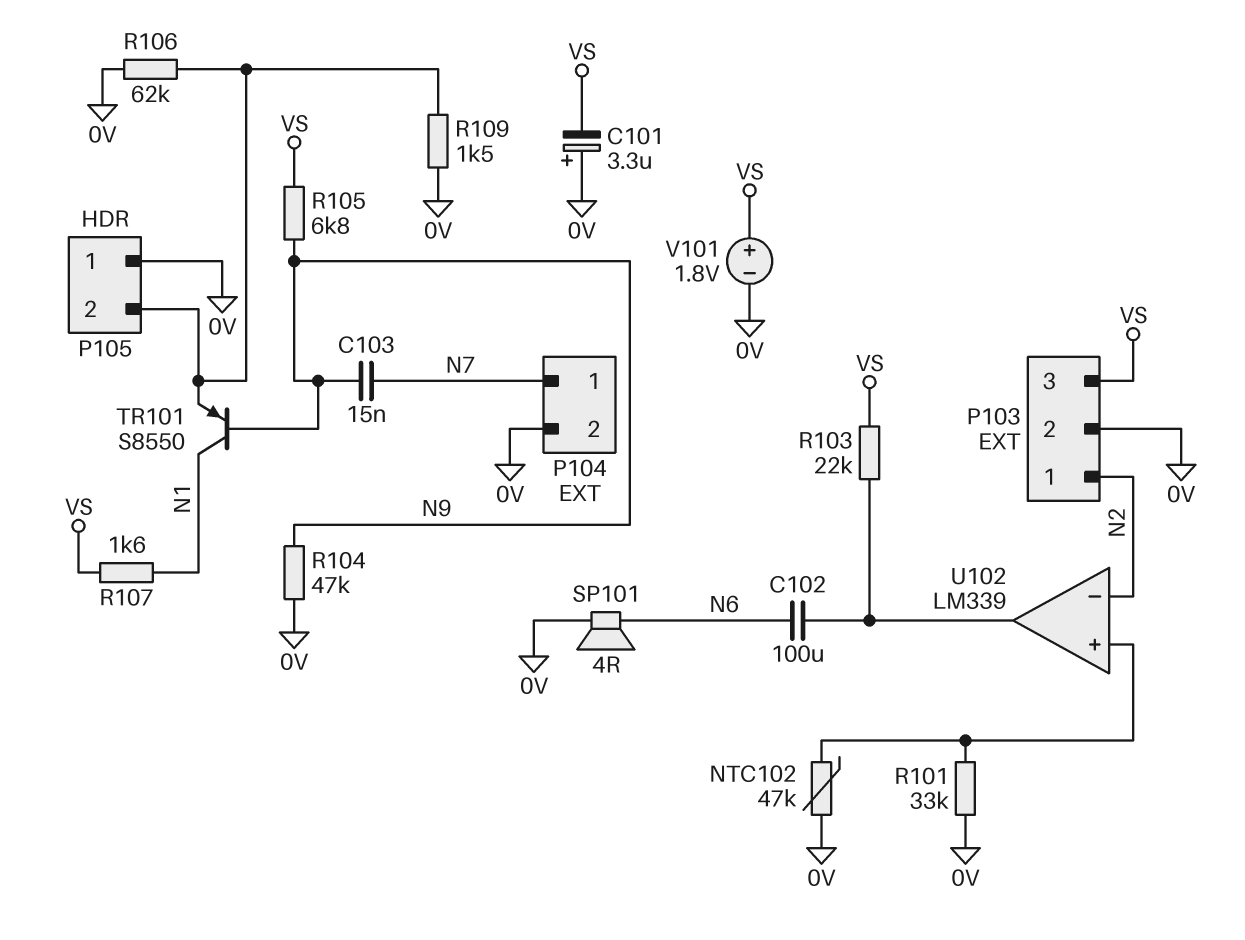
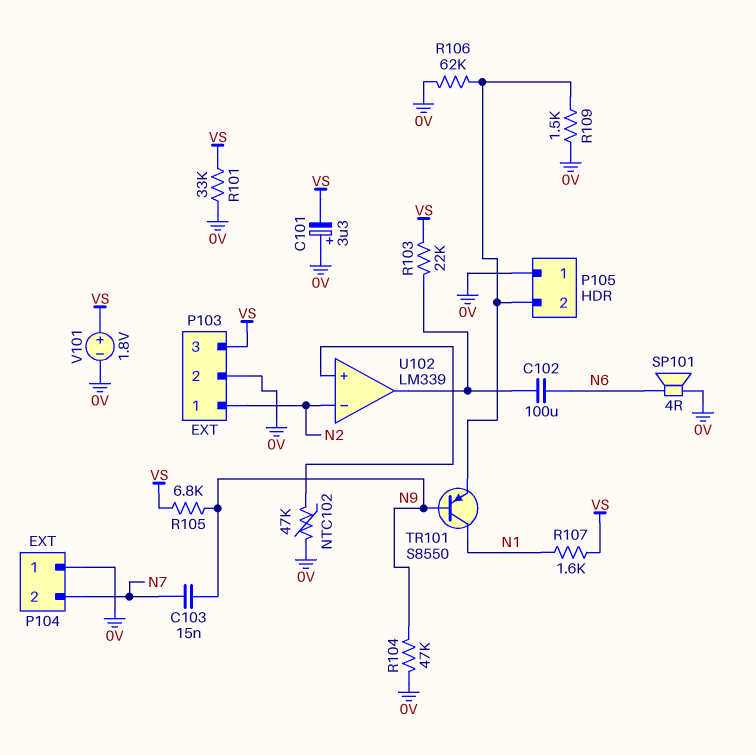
P104 pin 1: N7 -> 0V
P104 pin 2: 0V -> N7
R101: 33k (0V, U102/in+) -> 33k (0V, VS)

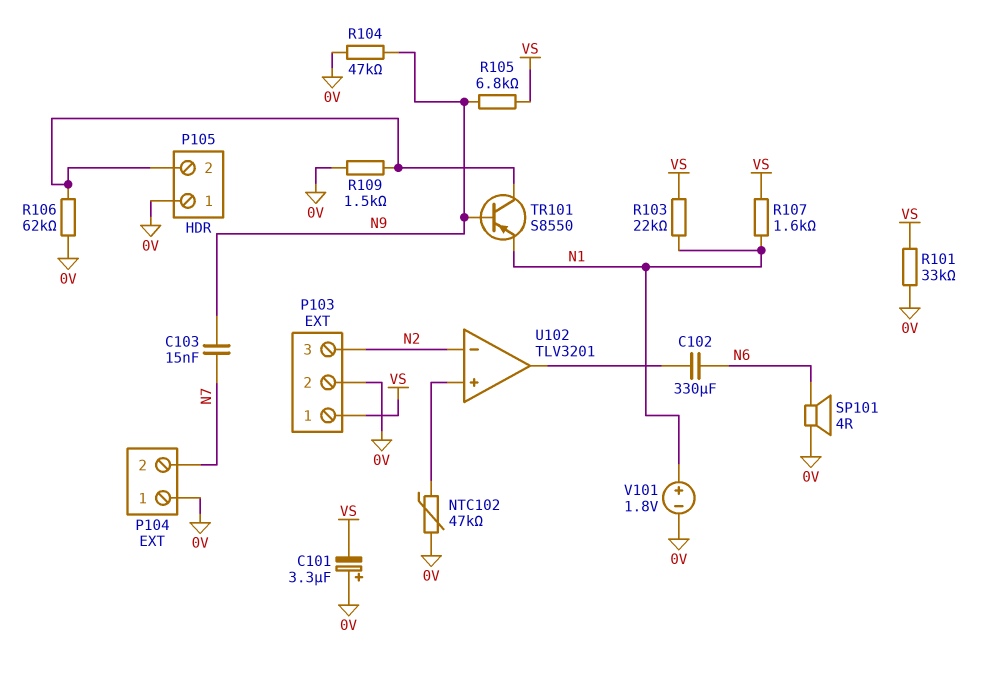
C102: 100uF (N6, U102/out) -> 330uF (N6, U102/out)
P103 pin 1: N2 -> VS
P103 pin 3: VS -> N2
R103: 22k (U102/out, VS) -> 22k (N1, VS)
TR101: PNP S8550 (B N9, C N1, E P105/2) -> PNP S8550 (B N9, C P105/2, E N1)
U102: LM339 -> TLV3201
V101: 1.8V (plus VS, minus 0V) -> 1.8V (plus N1, minus 0V)

